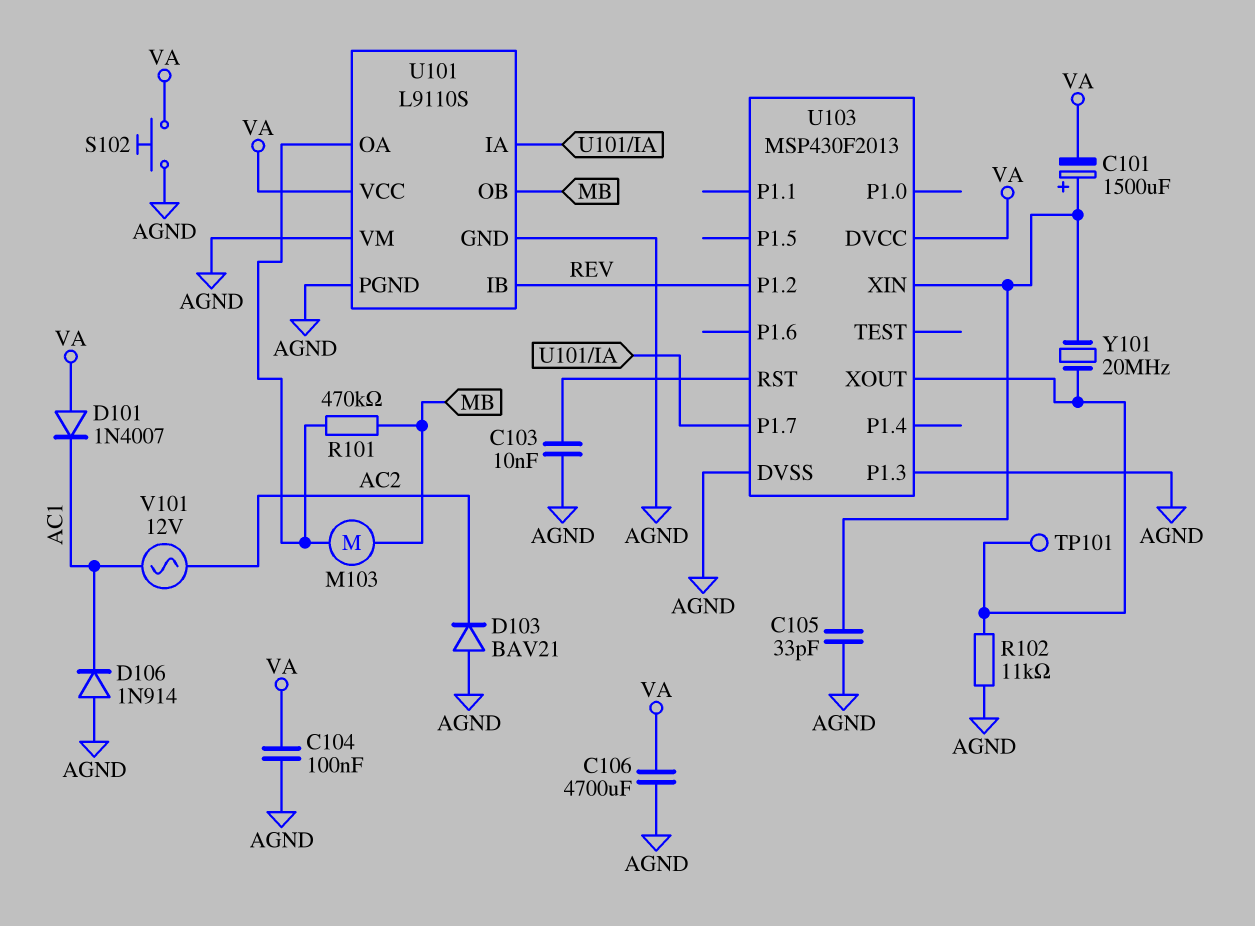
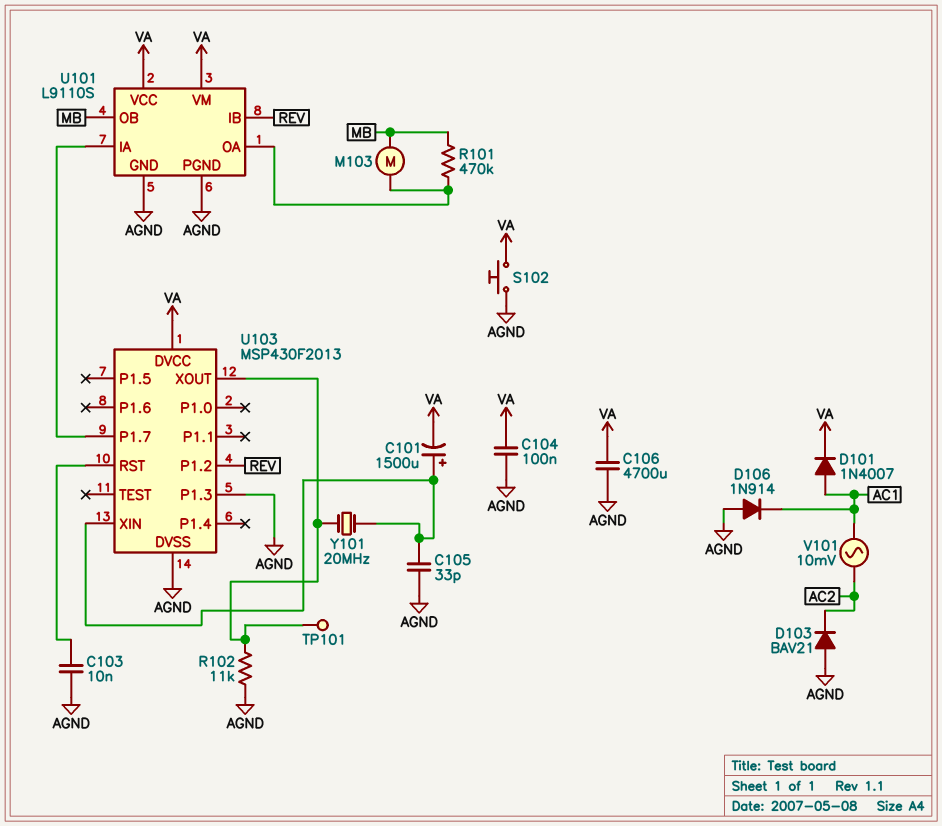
D101: diode 1N4007 (A VA, K AC1) -> diode 1N4007 (A AC1, K VA)
U101 pin VM: AGND -> VA
V101: AC 12V (AC1, AC2) -> AC 10mV (AC1, AC2)

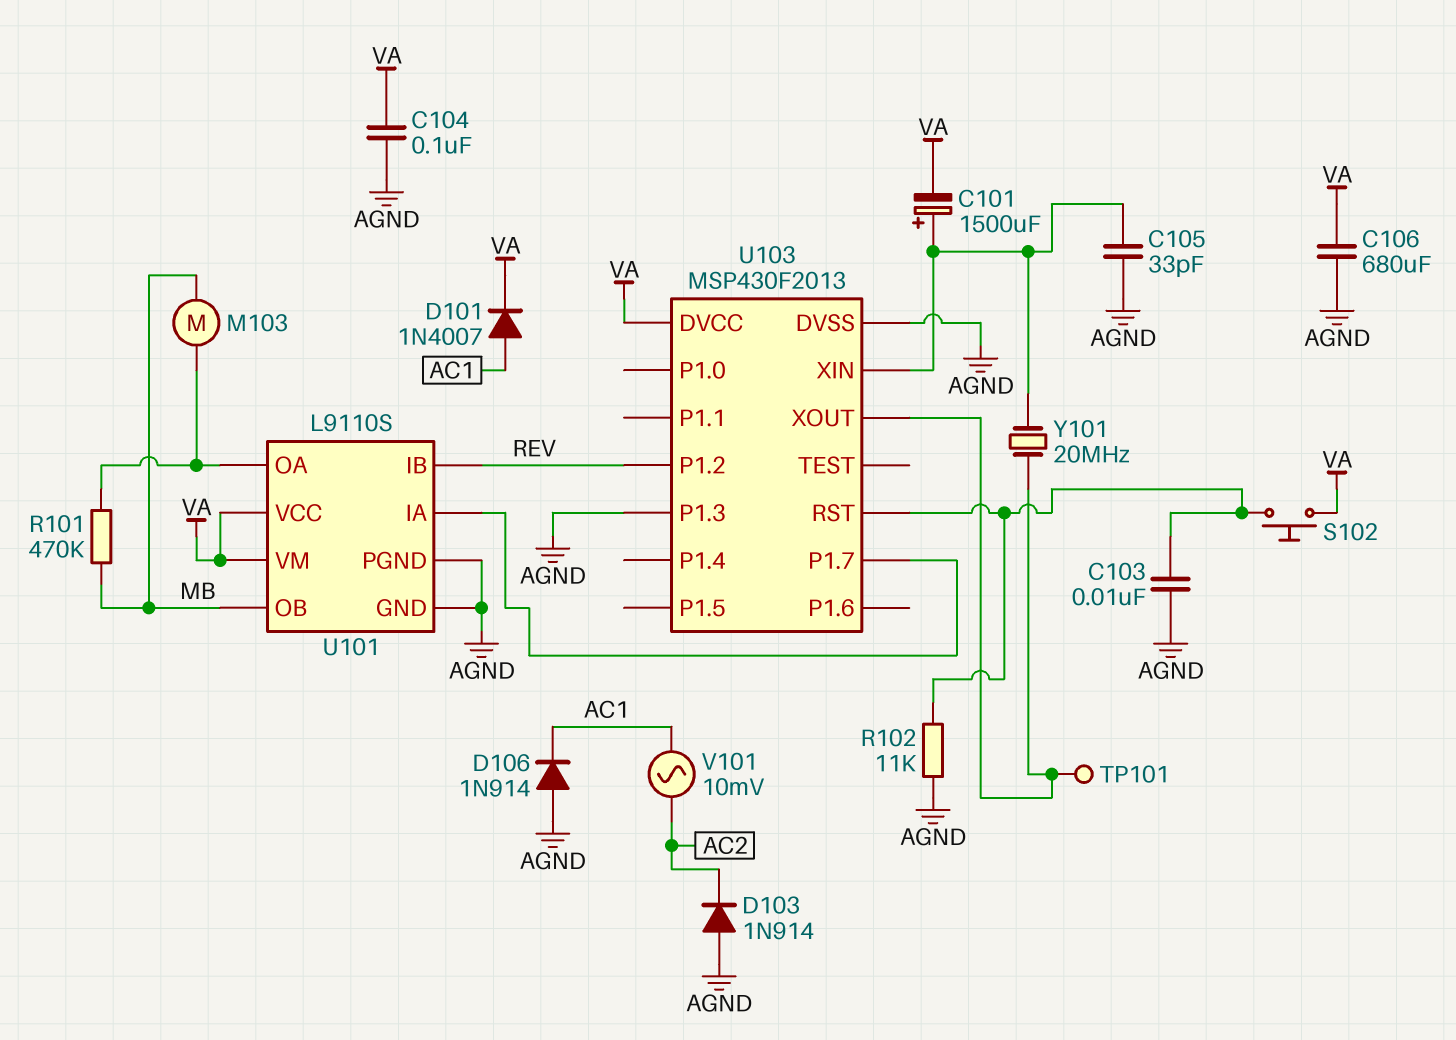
C106: 4700uF (AGND, VA) -> 680uF (AGND, VA)
D103: diode BAV21 (A AGND, K AC2) -> diode 1N914 (A AGND, K AC2)
R102: 11k (AGND, U103/XOUT) -> 11k (AGND, U103/RST)
S102: button (AGND, VA) -> button (U103/RST, VA)

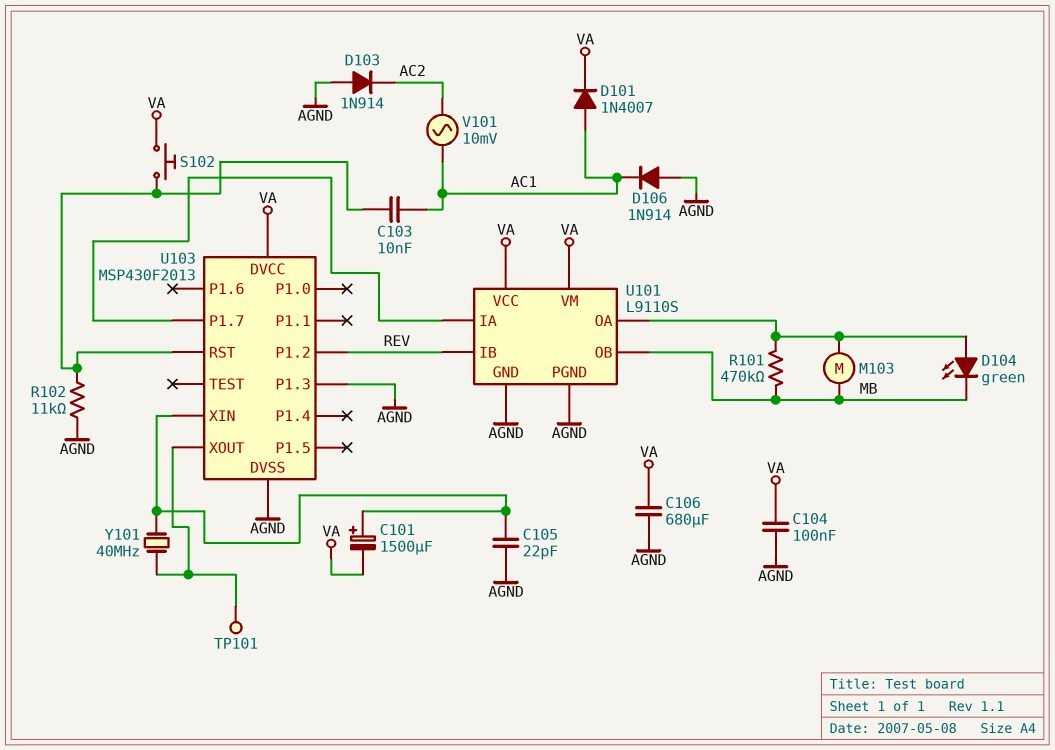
C103: 10nF (AGND, U103/RST) -> 10nF (AC1, U103/RST)
C105: 33pF (AGND, U103/XIN) -> 22pF (AGND, U103/XIN)
D104: none -> LED green (A U101/OA, K MB)
Y101: 20MHz (U103/XIN, U103/XOUT) -> 40MHz (U103/XIN, U103/XOUT)

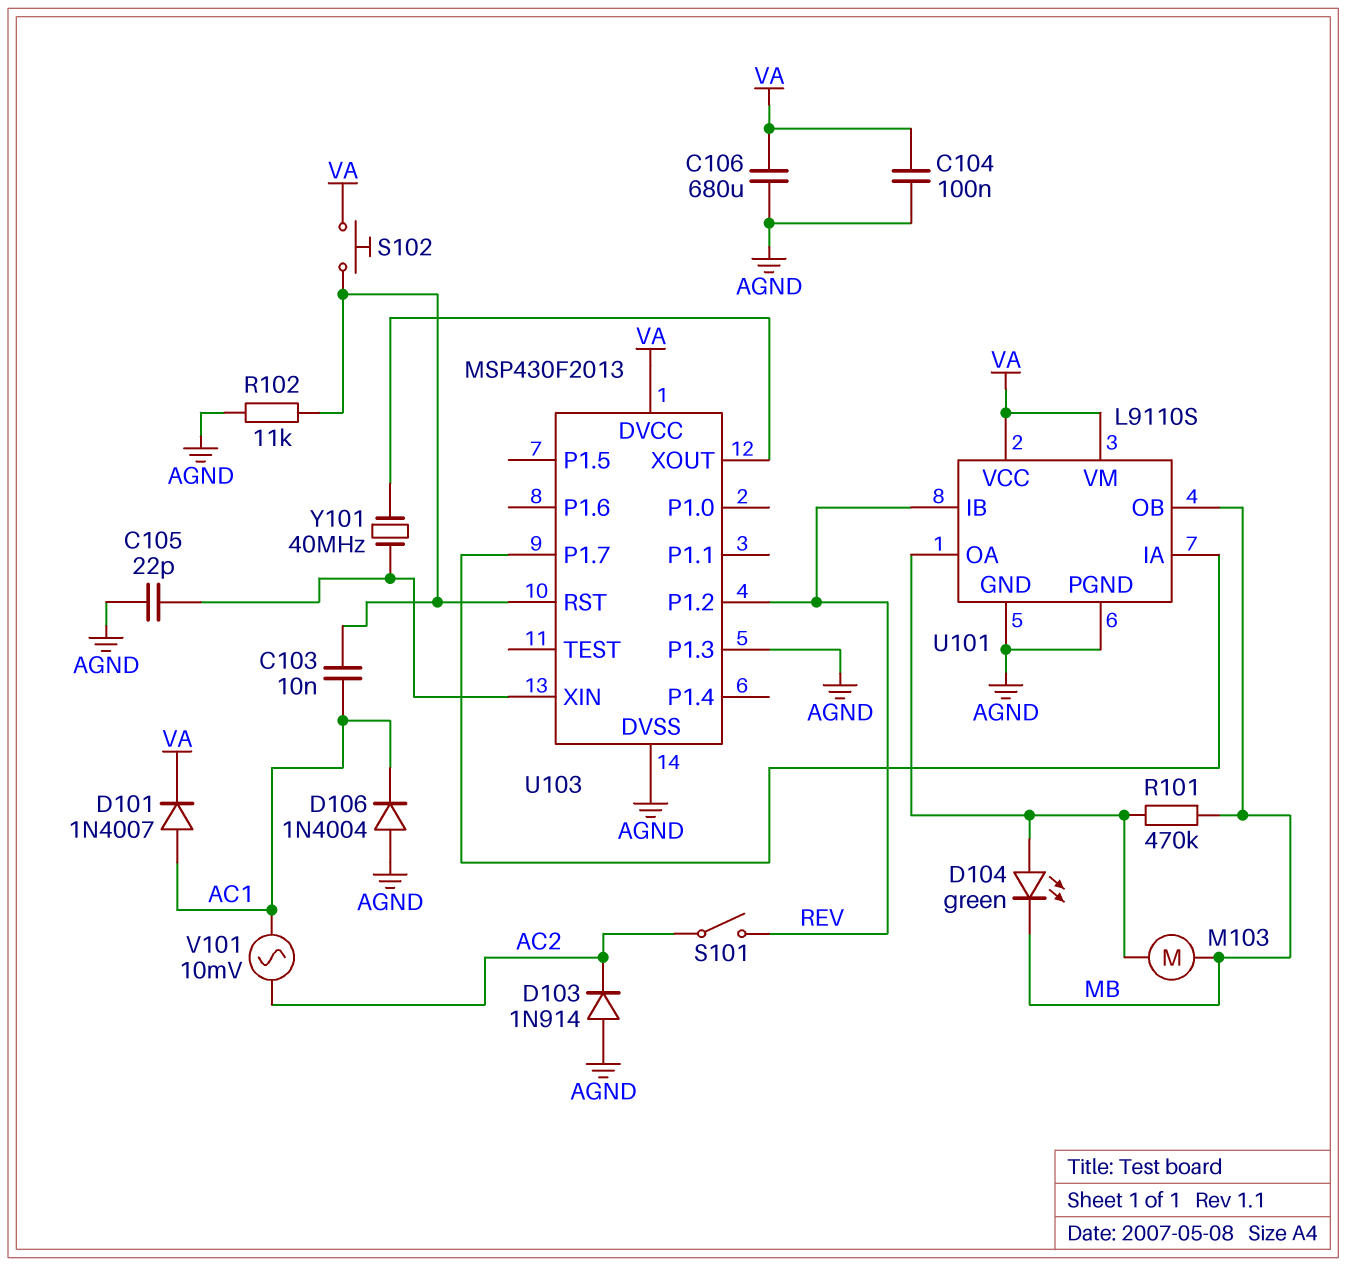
C101: 1500uF (plus U103/XIN, minus VA) -> none
D106: diode 1N914 (A AGND, K AC1) -> diode 1N4004 (A AGND, K AC1)
S101: none -> switch (AC2, REV)
TP101: test point (U103/XOUT) -> none

